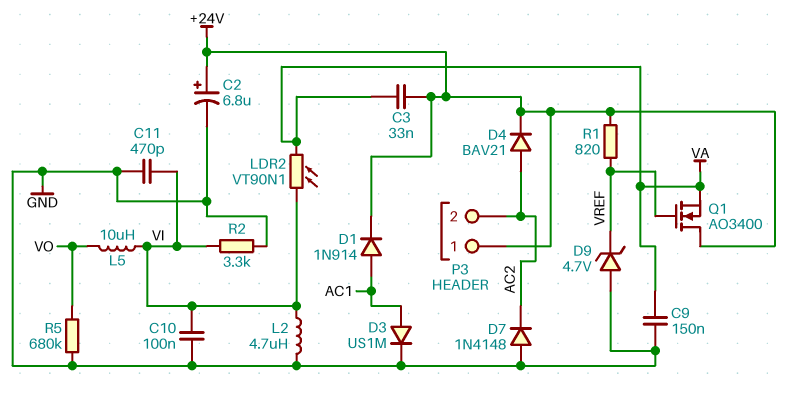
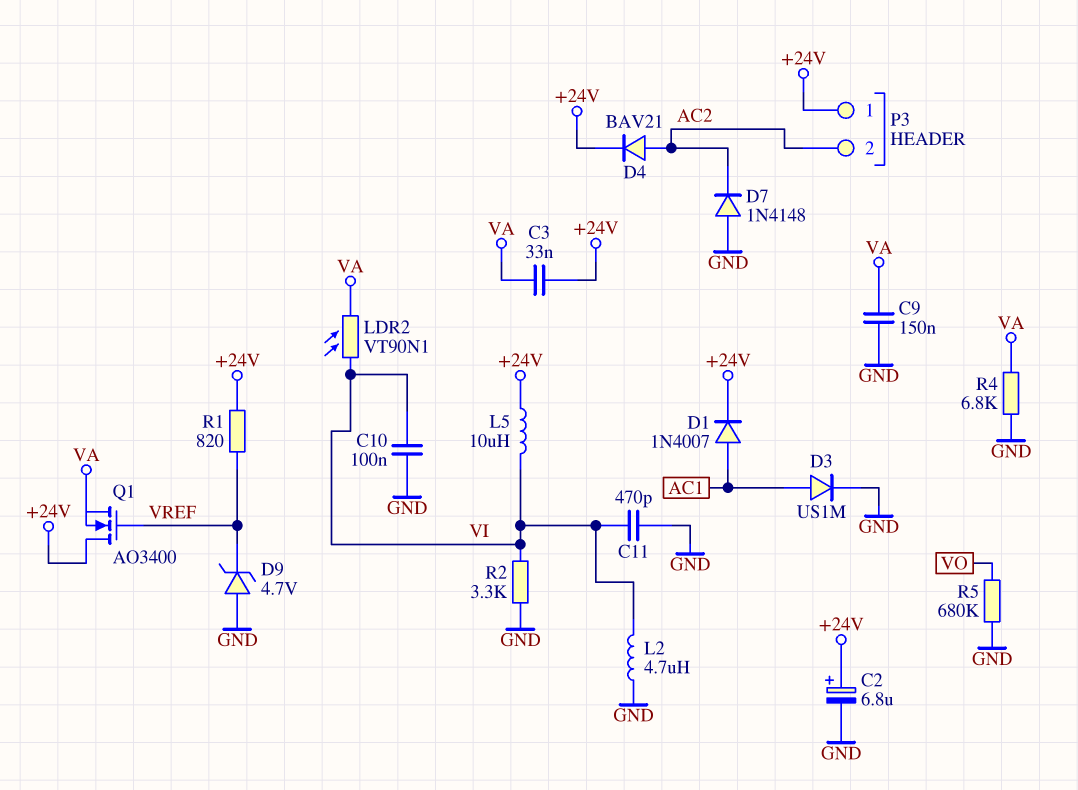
D1: diode 1N914 (A AC1, K +24V) -> diode 1N4007 (A AC1, K +24V)
L5: 10uH (VI, VO) -> 10uH (+24V, VI)
R4: none -> 6.8k (GND, VA)

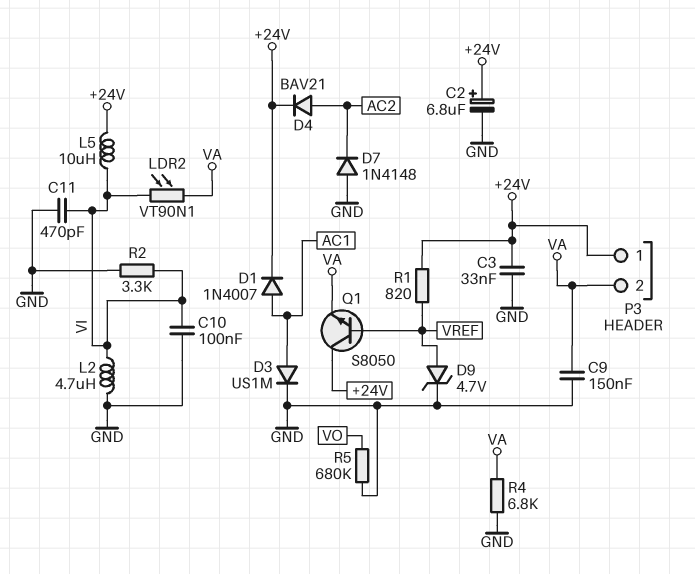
C3: 33nF (+24V, VA) -> 33nF (+24V, GND)
D9: zener 4.7V (A GND, K VREF) -> zener 4.7V (A VREF, K GND)
P3 pin 2: AC2 -> VA
Q1: NMOS AO3400 (G VREF, D +24V, S VA) -> NPN S8050 (B VREF, C +24V, E VA)

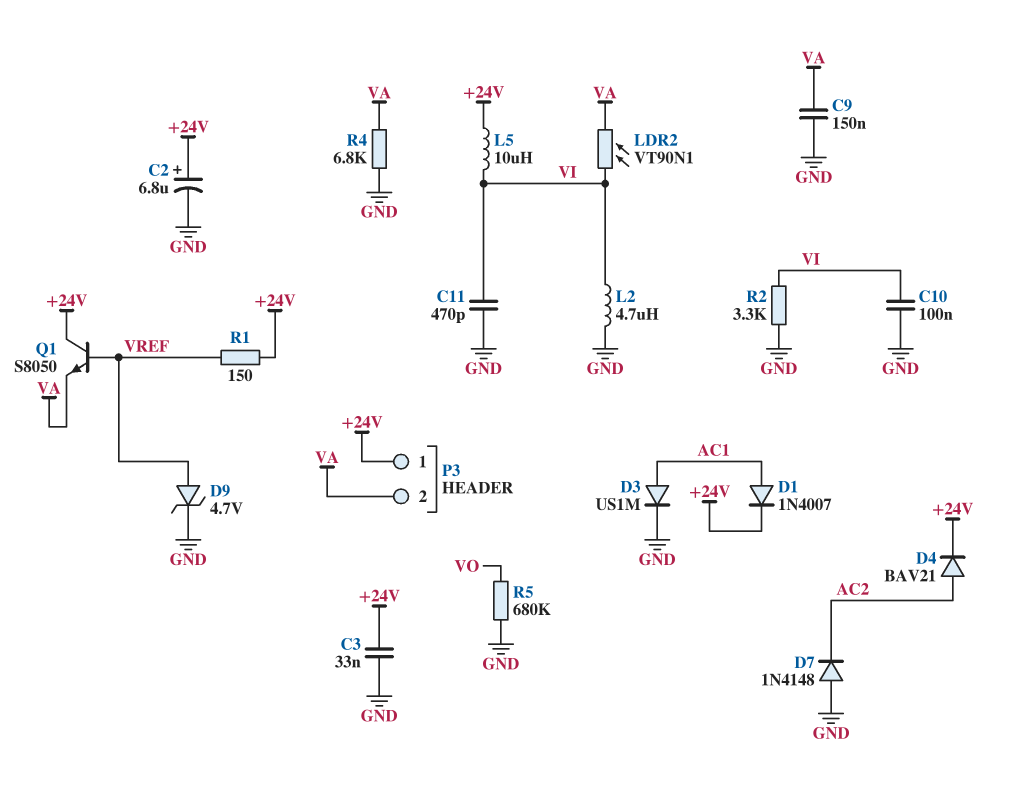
R1: 820 (+24V, VREF) -> 150 (+24V, VREF)

